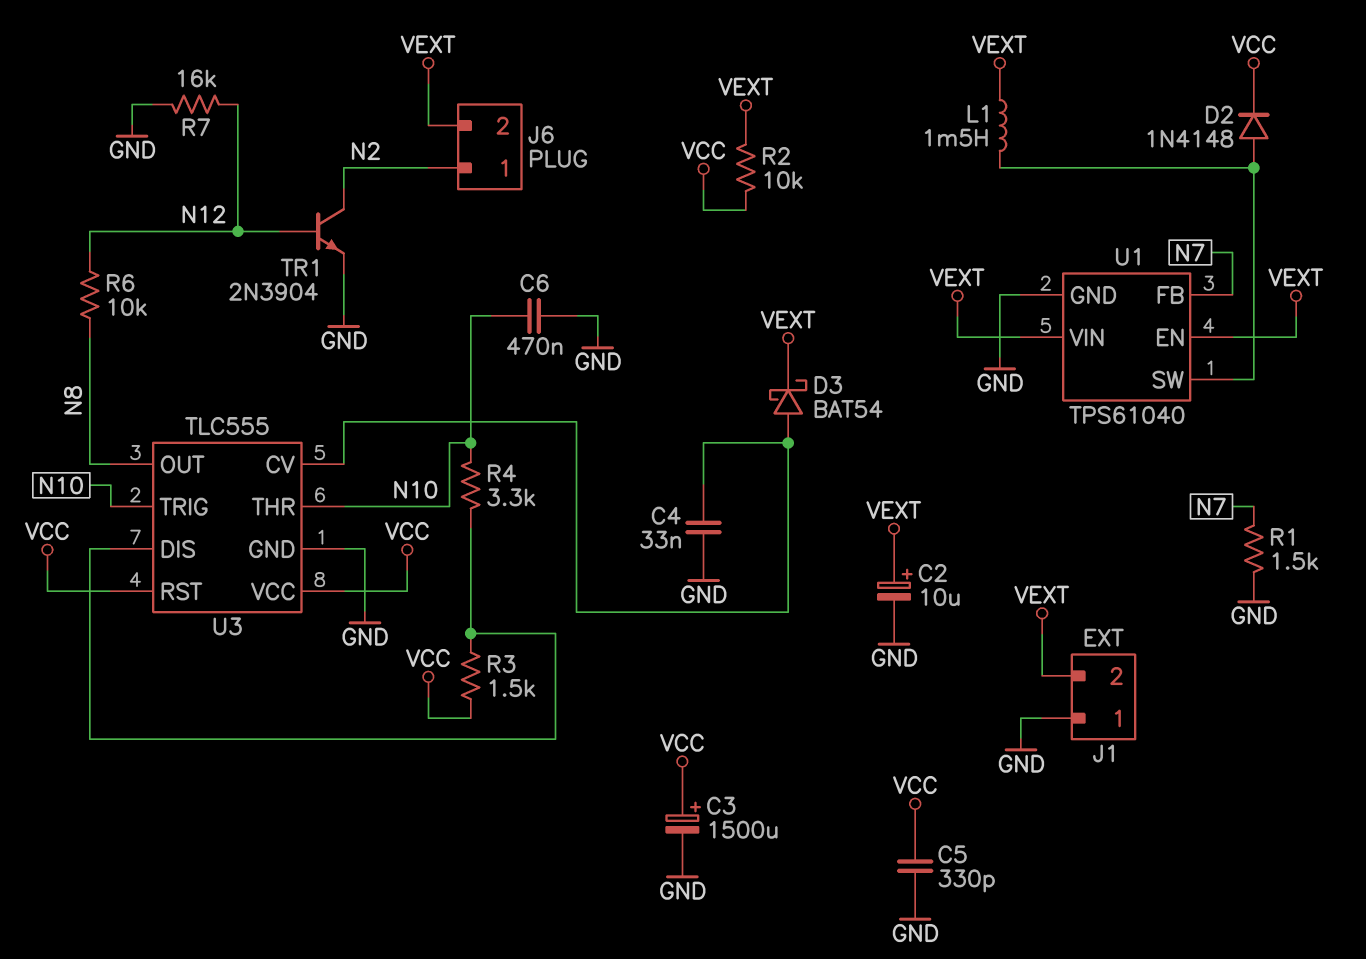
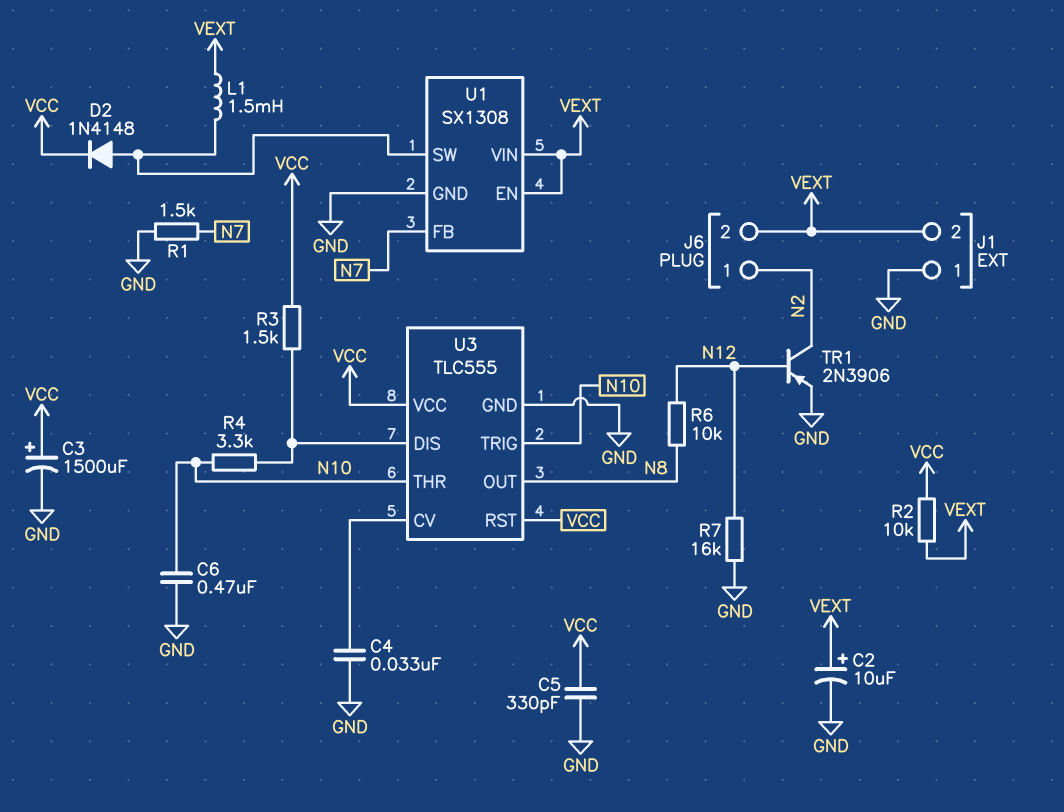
D3: schottky BAT54 (A U3/CV, K VEXT) -> none
TR1: NPN 2N3904 (B N12, C N2, E GND) -> PNP 2N3906 (B N12, C N2, E GND)
U1: TPS61040 -> SX1308

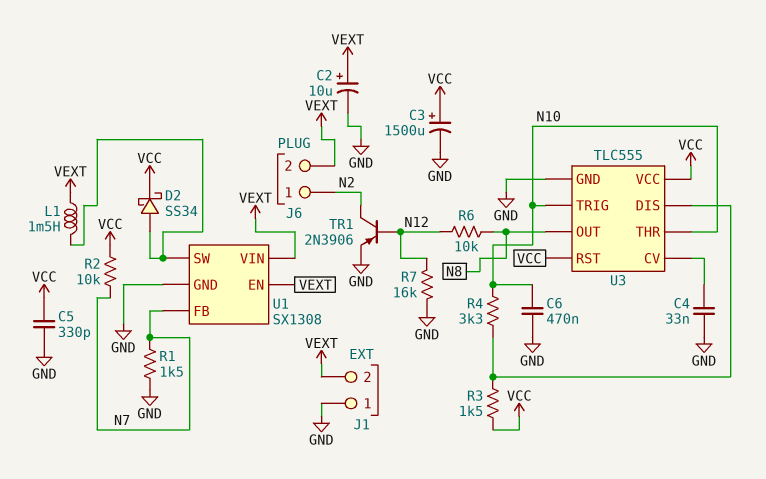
D2: diode 1N4148 (A U1/SW, K VCC) -> schottky SS34 (A U1/SW, K VCC)
R2: 10k (VCC, VEXT) -> 10k (N7, VCC)

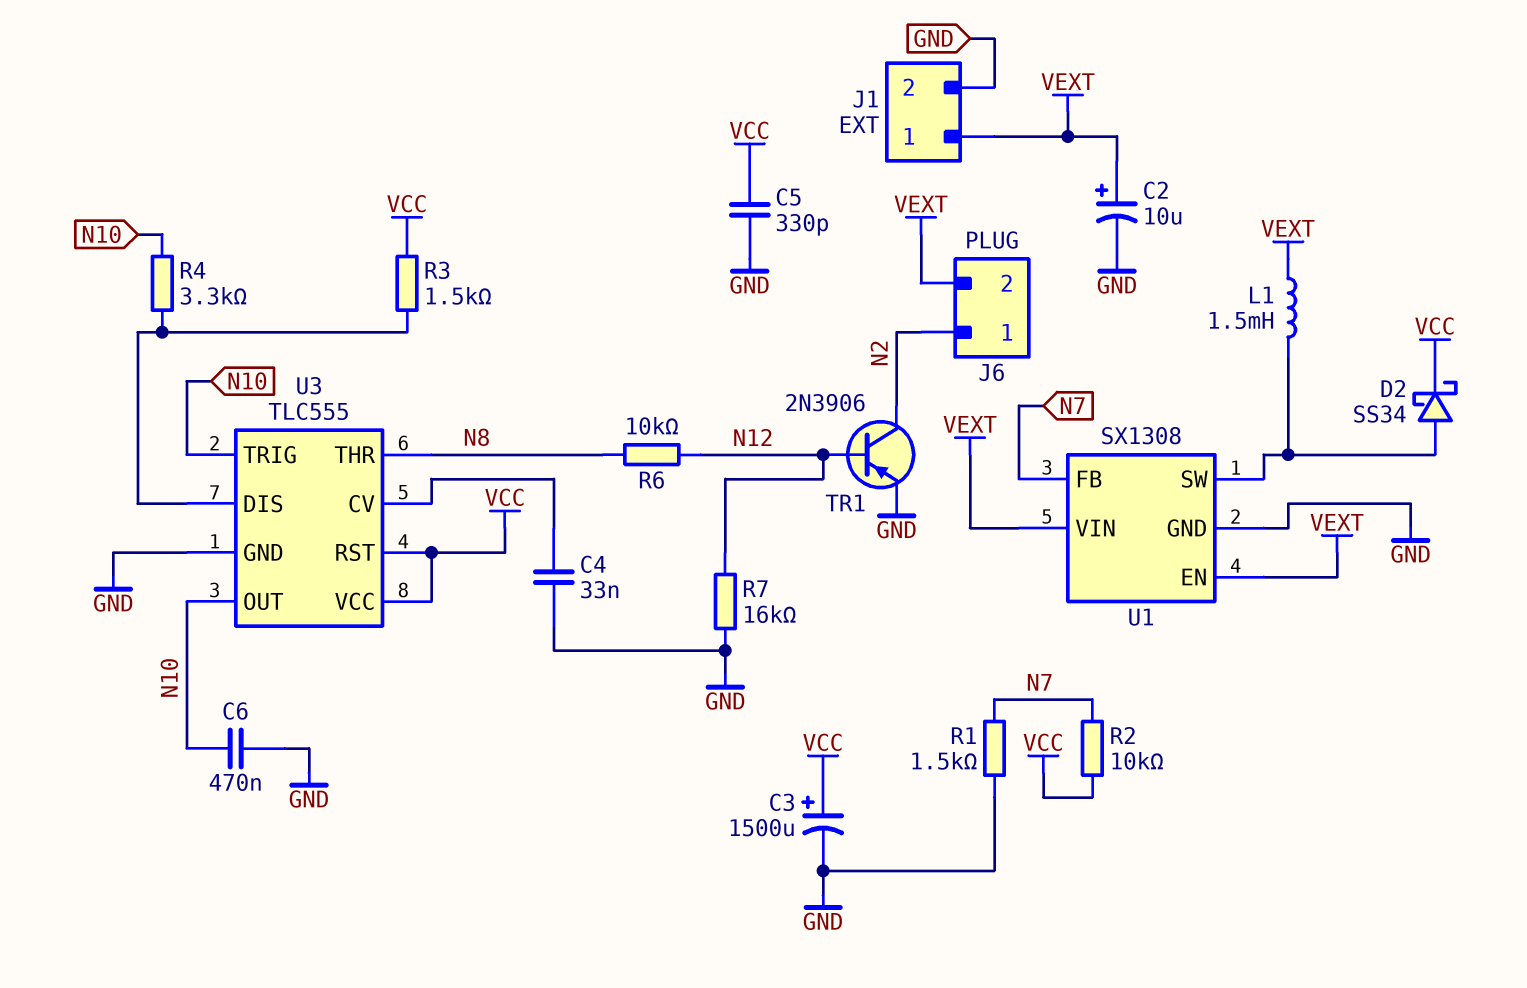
J1 pin 1: GND -> VEXT
J1 pin 2: VEXT -> GND
U3 pin OUT: N8 -> N10
U3 pin THR: N10 -> N8

